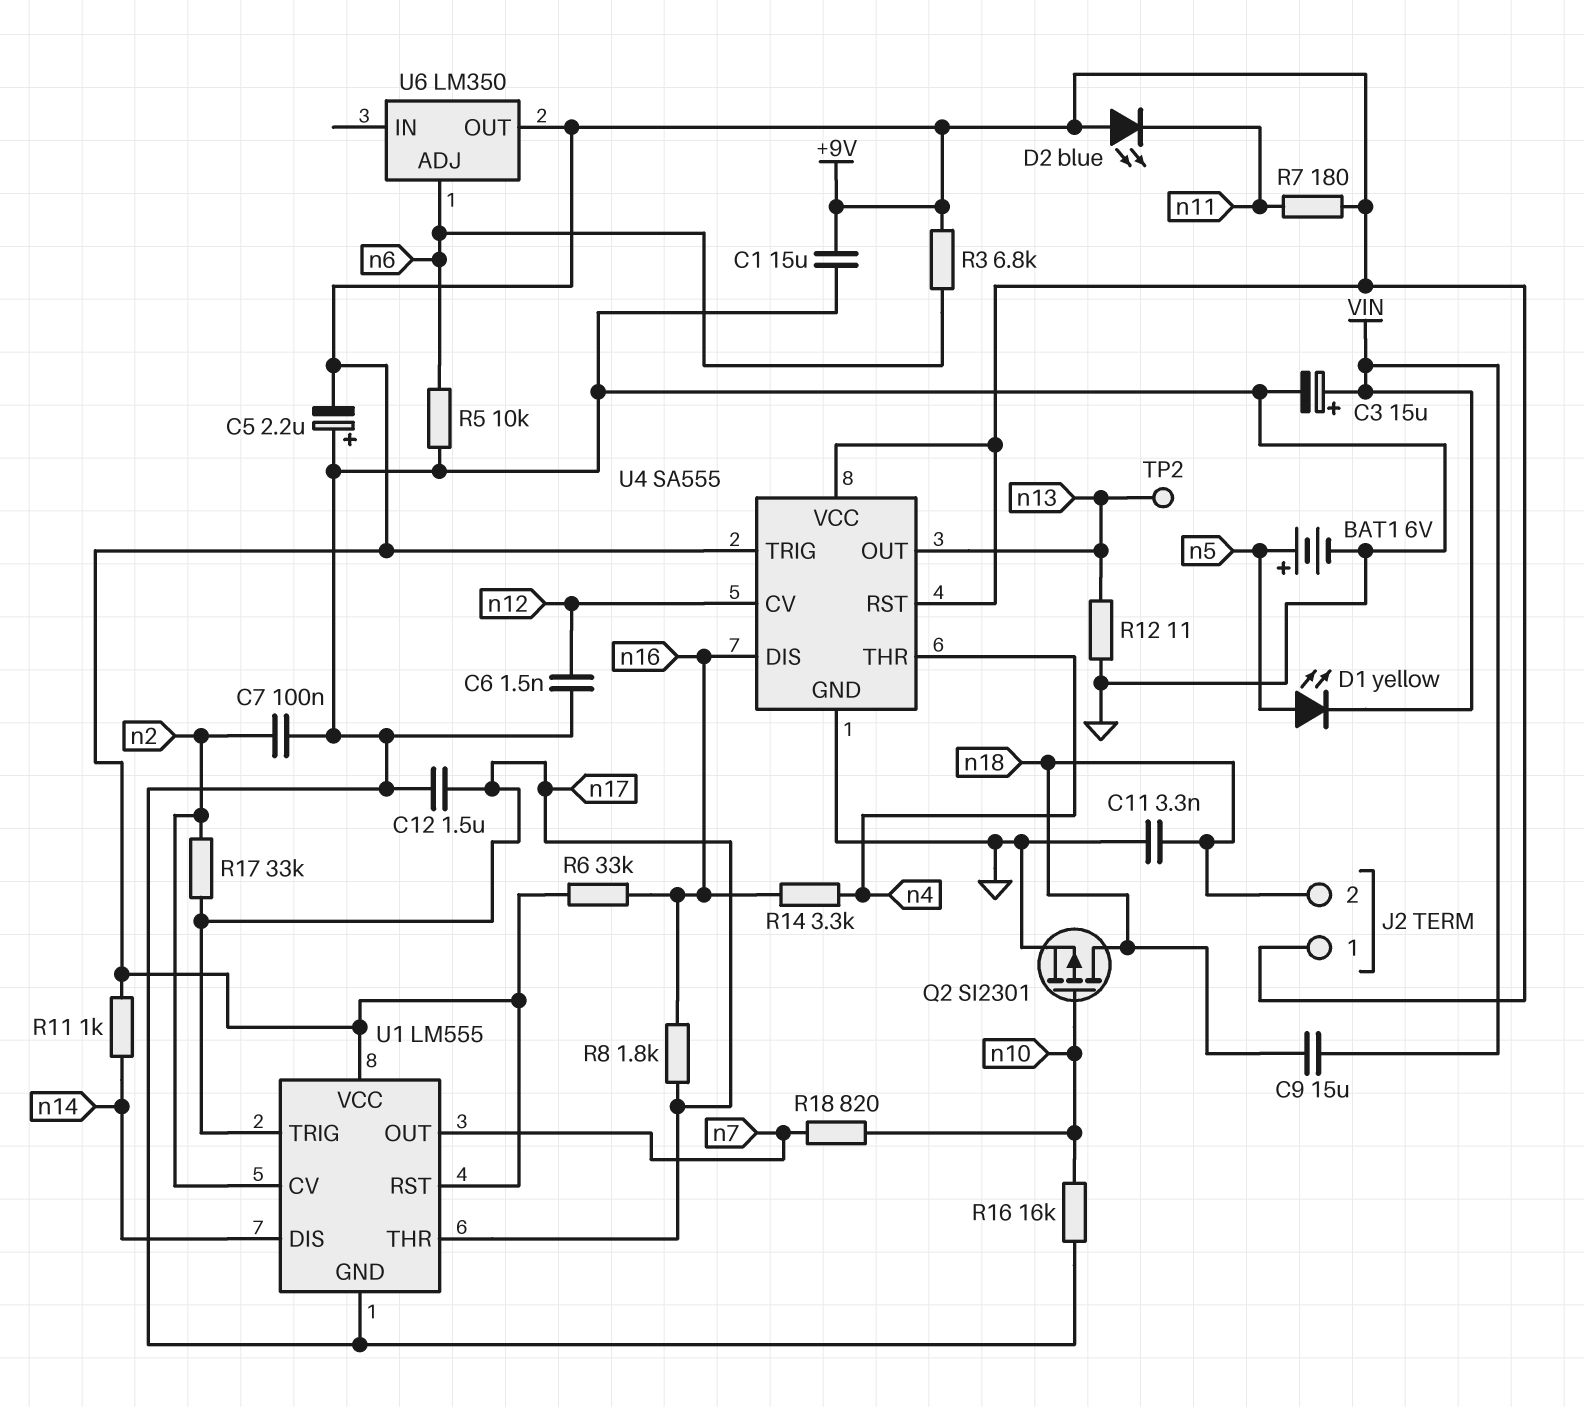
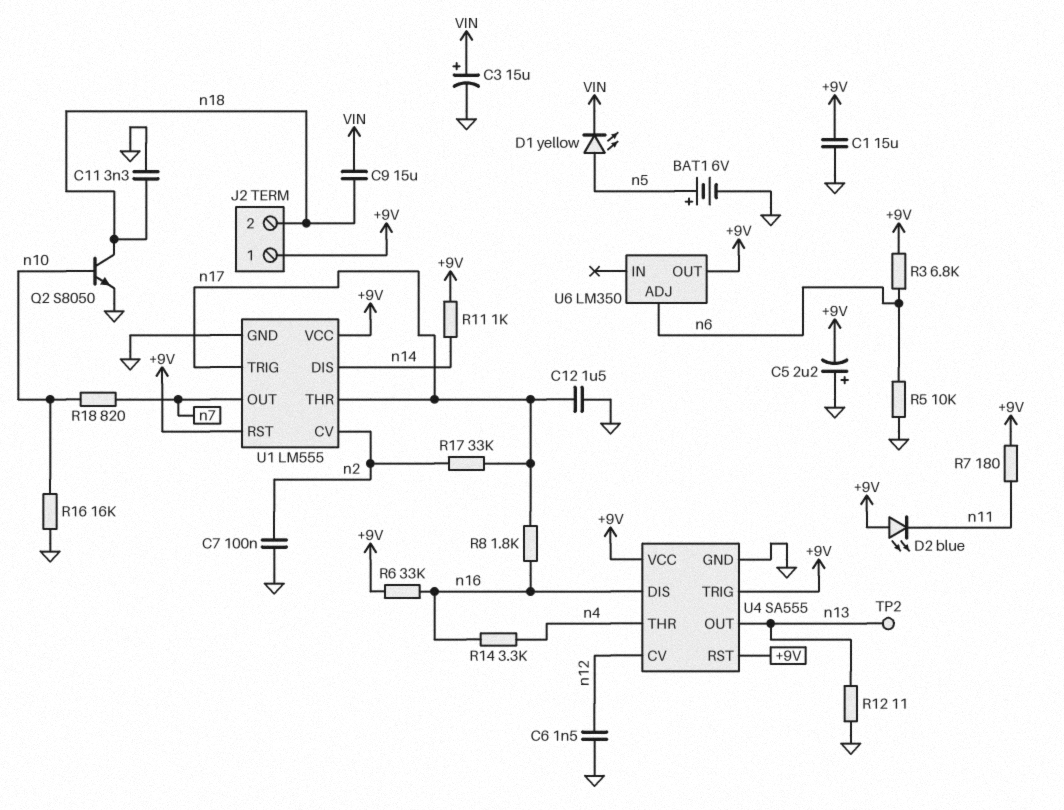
Q2: PMOS SI2301 (G n10, D n18, S GND) -> NPN S8050 (B n10, C n18, E GND)

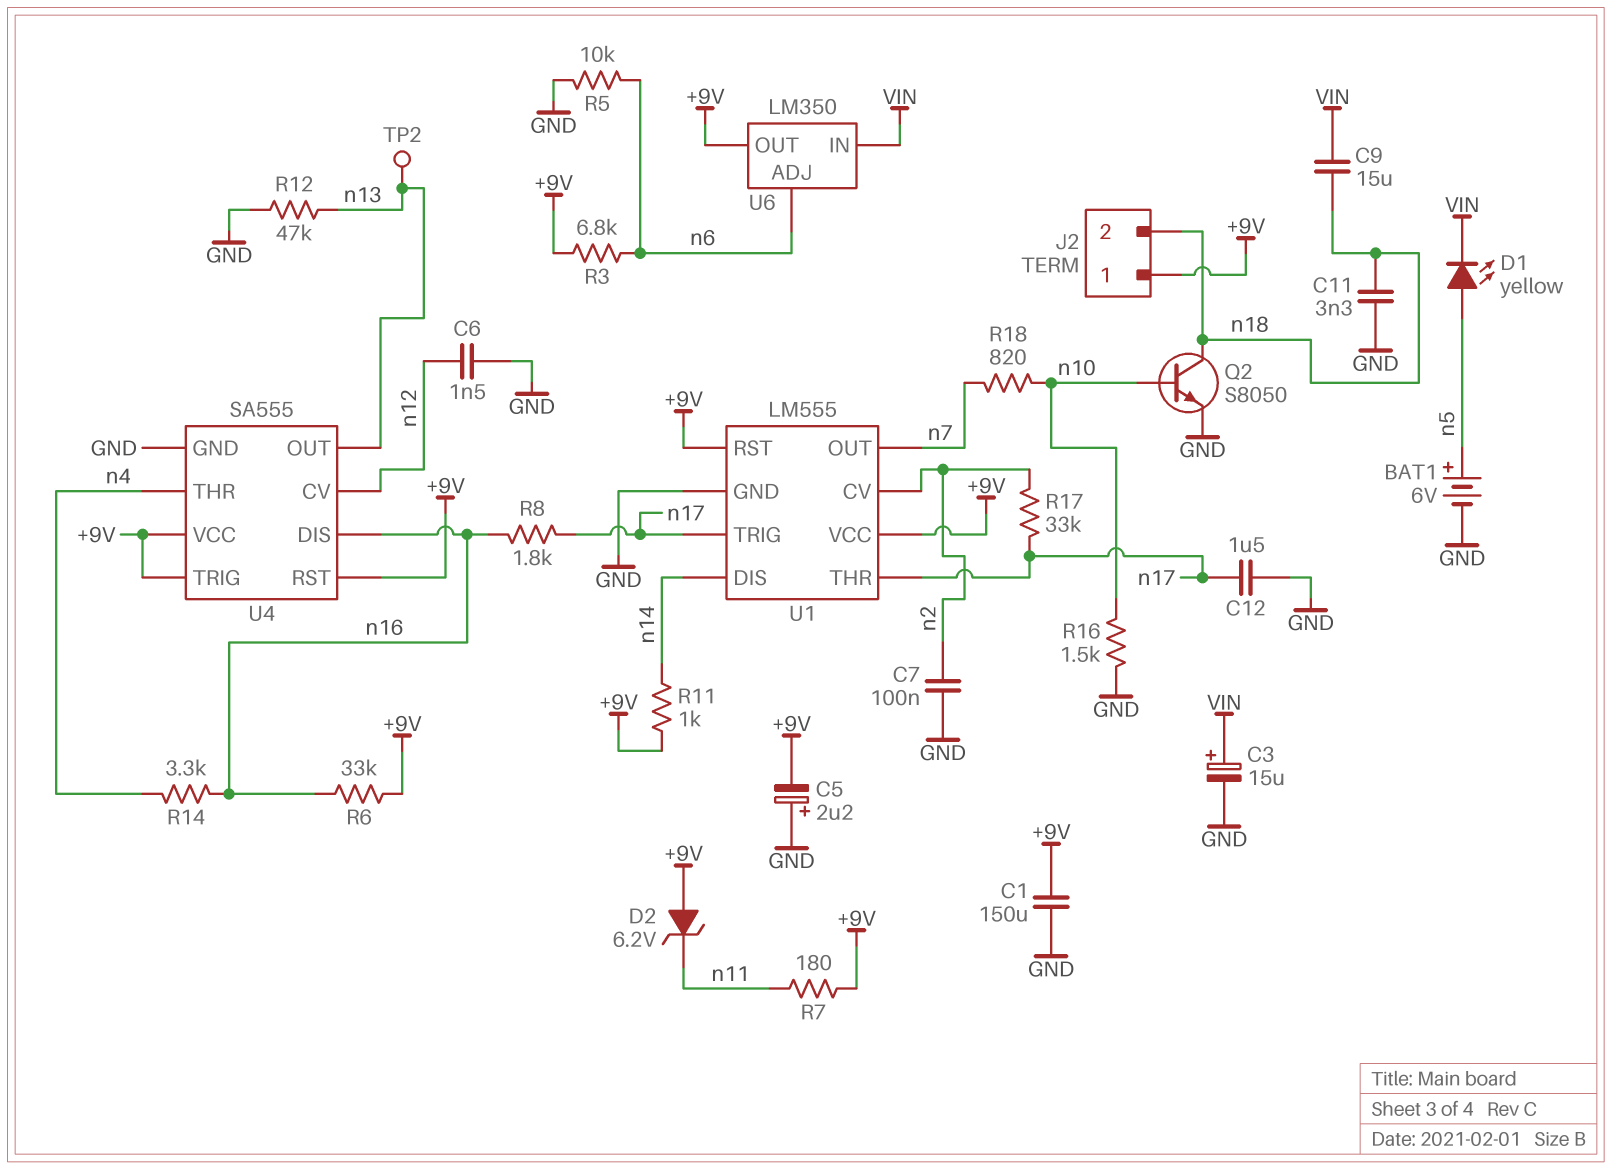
C1: 15uF (+9V, GND) -> 150uF (+9V, GND)
D2: LED blue (A +9V, K n11) -> zener 6.2V (A +9V, K n11)
R12: 11 (GND, n13) -> 47k (GND, n13)
R16: 16k (GND, n10) -> 1.5k (GND, n10)
U6 pin IN: none -> VIN

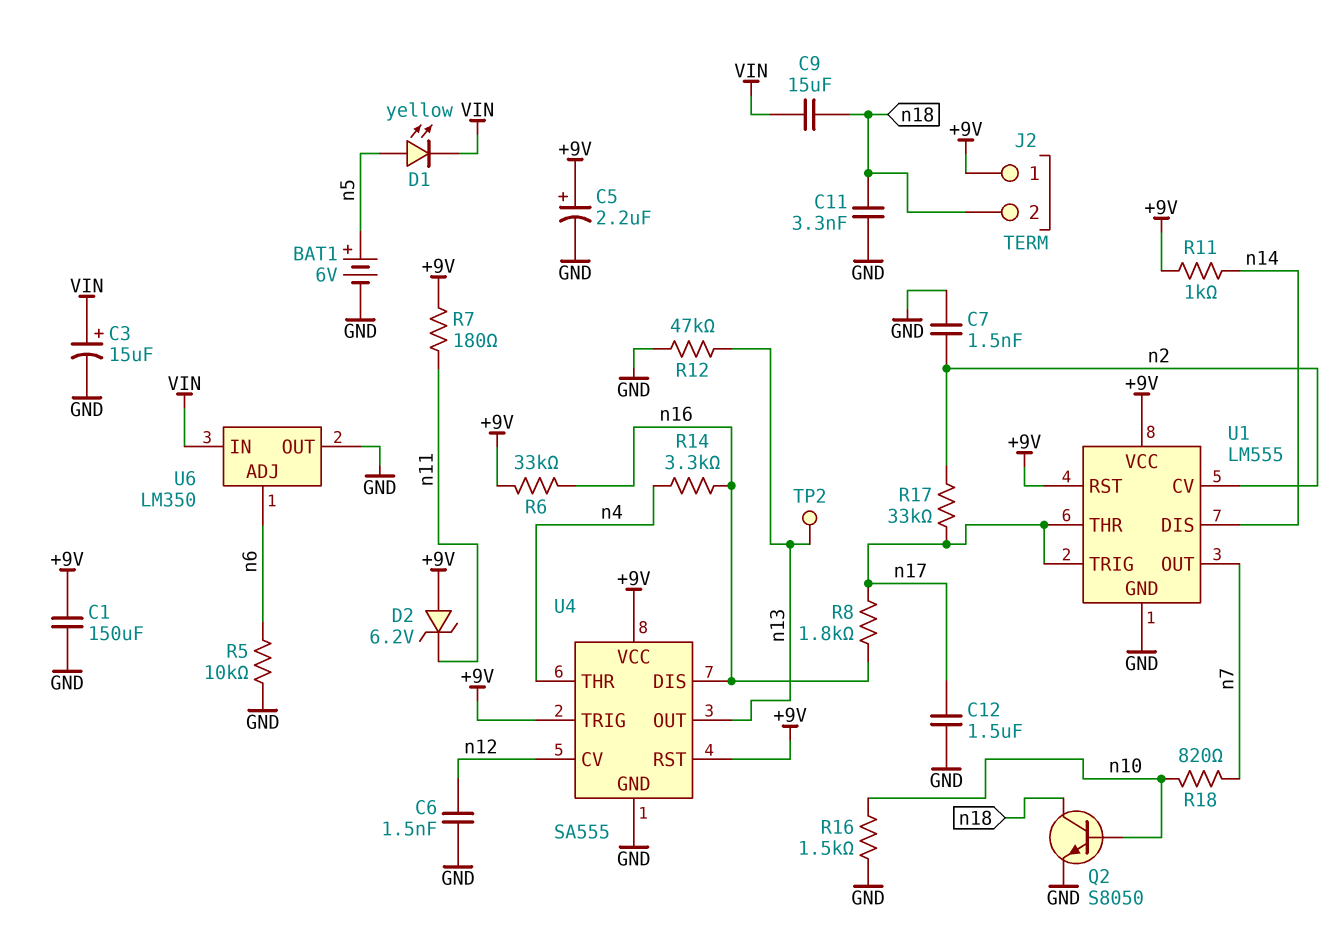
C5: 2.2uF (plus GND, minus +9V) -> 2.2uF (plus +9V, minus GND)
C7: 100nF (GND, n2) -> 1.5nF (GND, n2)
R3: 6.8k (+9V, n6) -> none
U6 pin OUT: +9V -> GND

